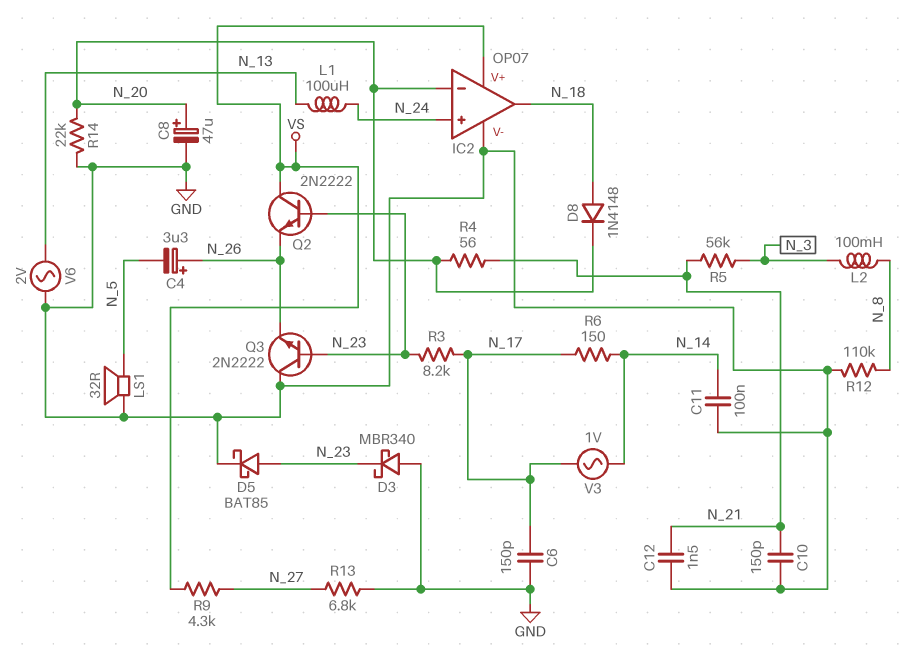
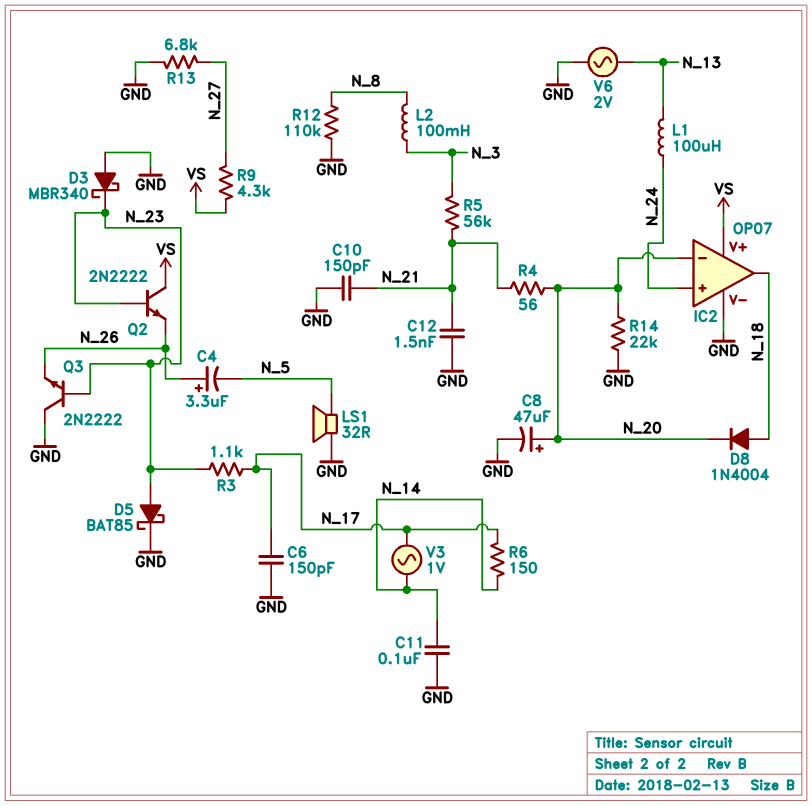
D8: diode 1N4148 (A N_18, K N_20) -> diode 1N4004 (A N_18, K N_20)
R3: 8.2k (N_17, N_23) -> 1.1k (N_17, N_23)

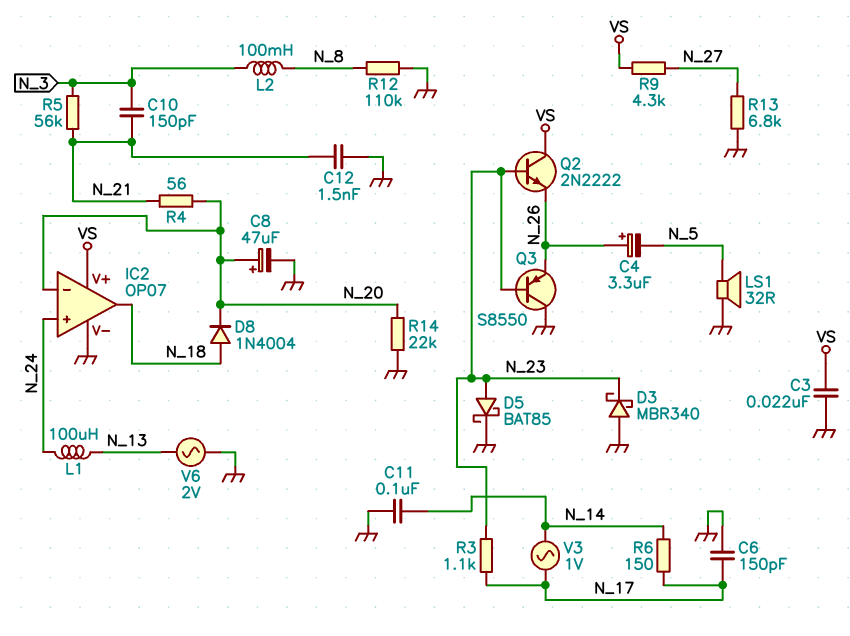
C3: none -> 22nF (GND, VS)
C10: 150pF (GND, N_21) -> 150pF (N_3, N_21)
Q3: NPN 2N2222 (B N_23, C GND, E N_26) -> PNP S8550 (B N_23, C GND, E N_26)

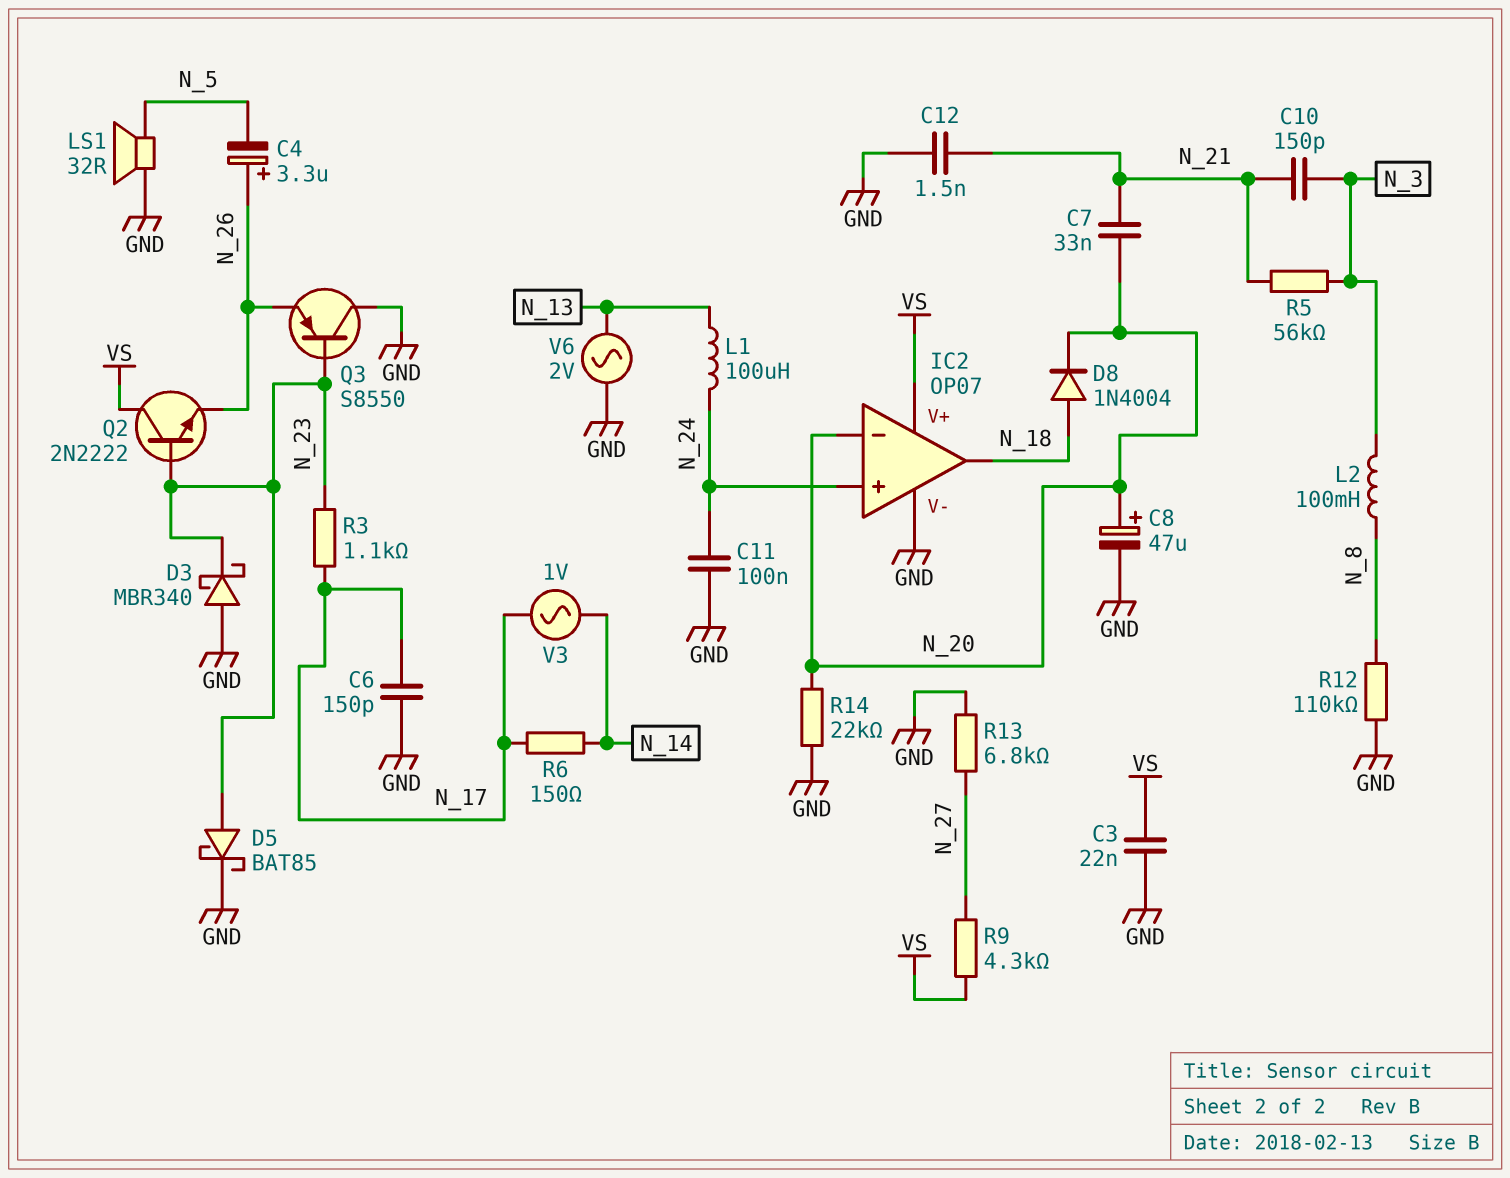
C7: none -> 33nF (N_20, N_21)
C11: 100nF (GND, N_14) -> 100nF (GND, N_24)
R4: 56 (N_20, N_21) -> none

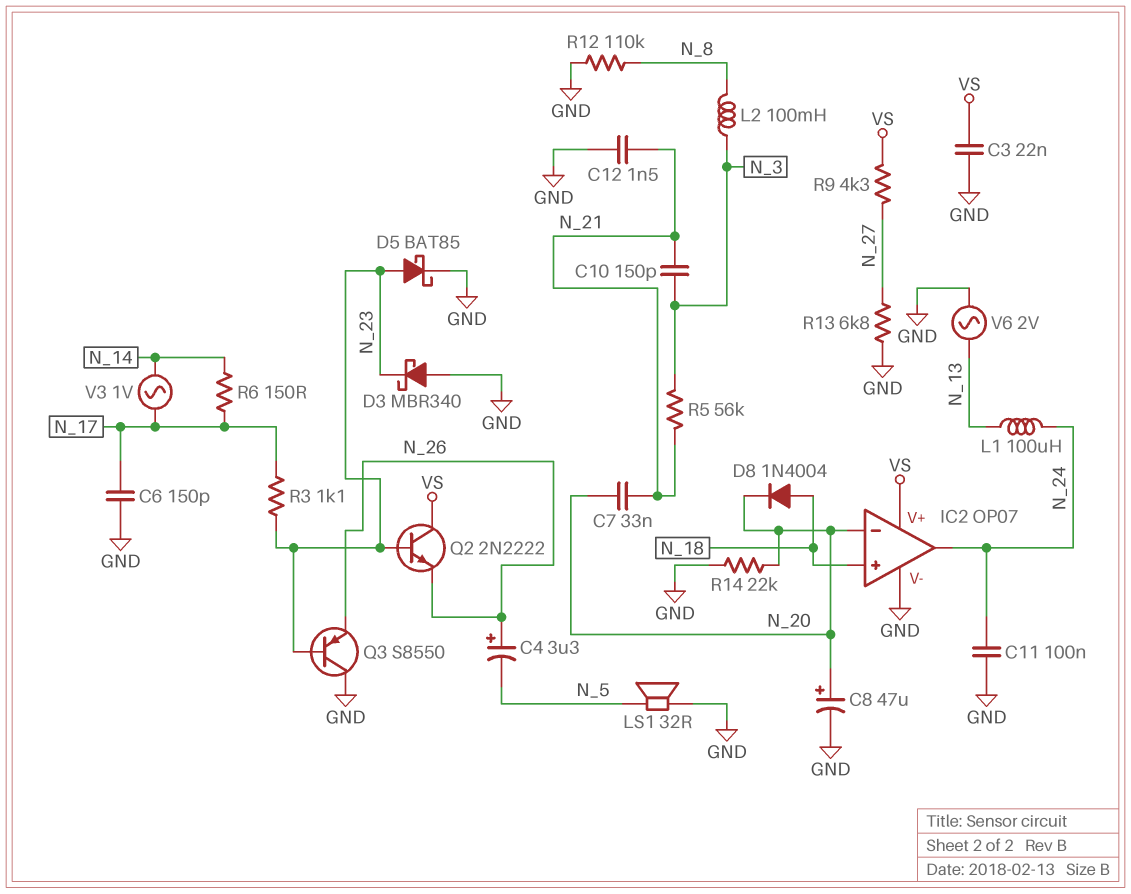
IC2 pin in+: N_24 -> N_18
IC2 pin out: N_18 -> N_24

